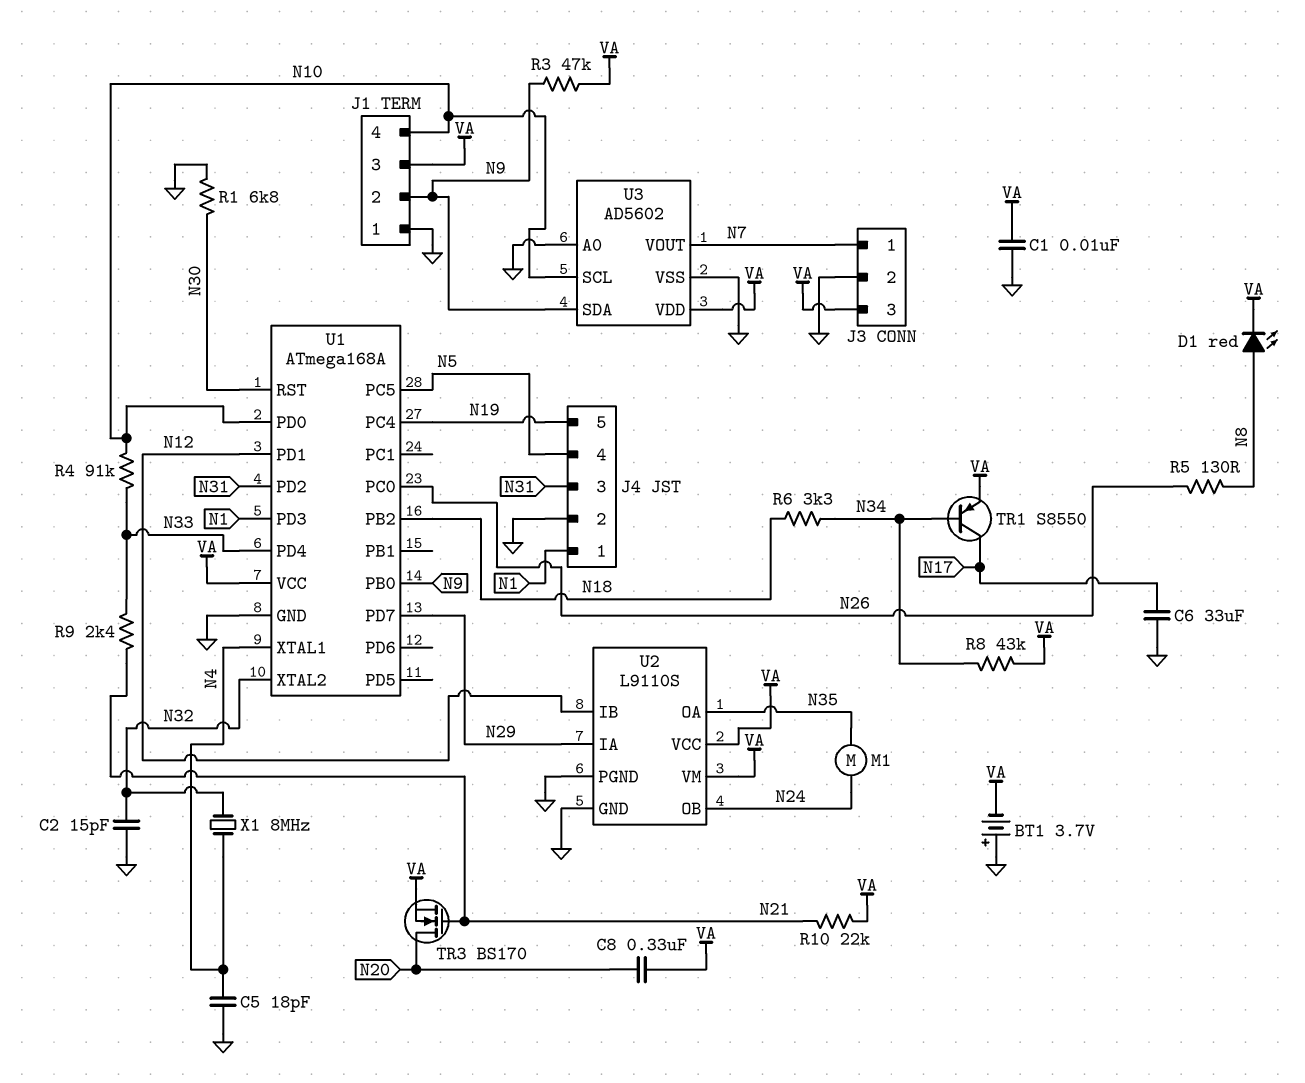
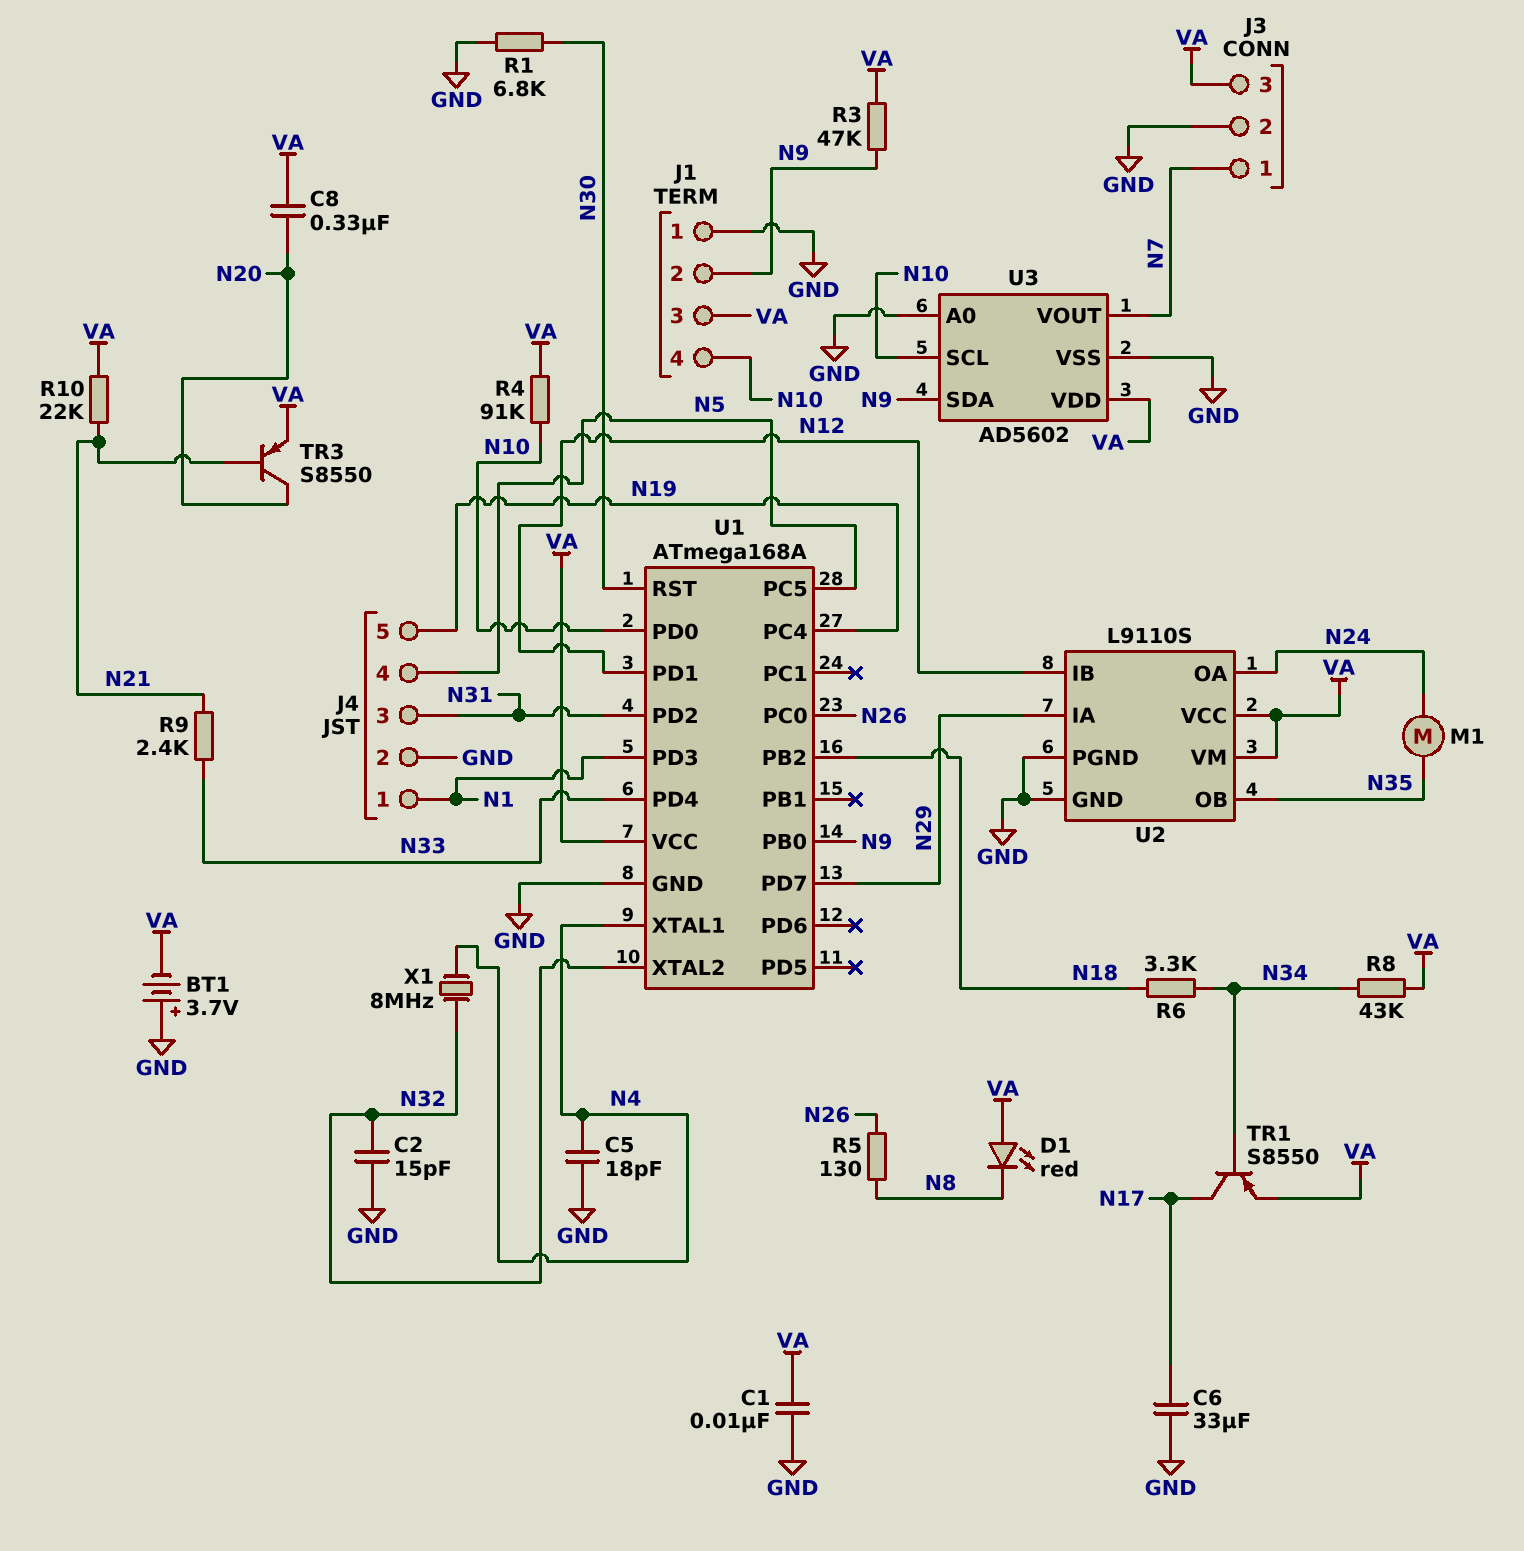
D1: LED red (A N8, K VA) -> LED red (A VA, K N8)
R4: 91k (N10, N33) -> 91k (N10, VA)
TR3: NMOS BS170 (G N21, D N20, S VA) -> PNP S8550 (B N21, C N20, E VA)
U2 pin OA: N35 -> N24
U2 pin OB: N24 -> N35

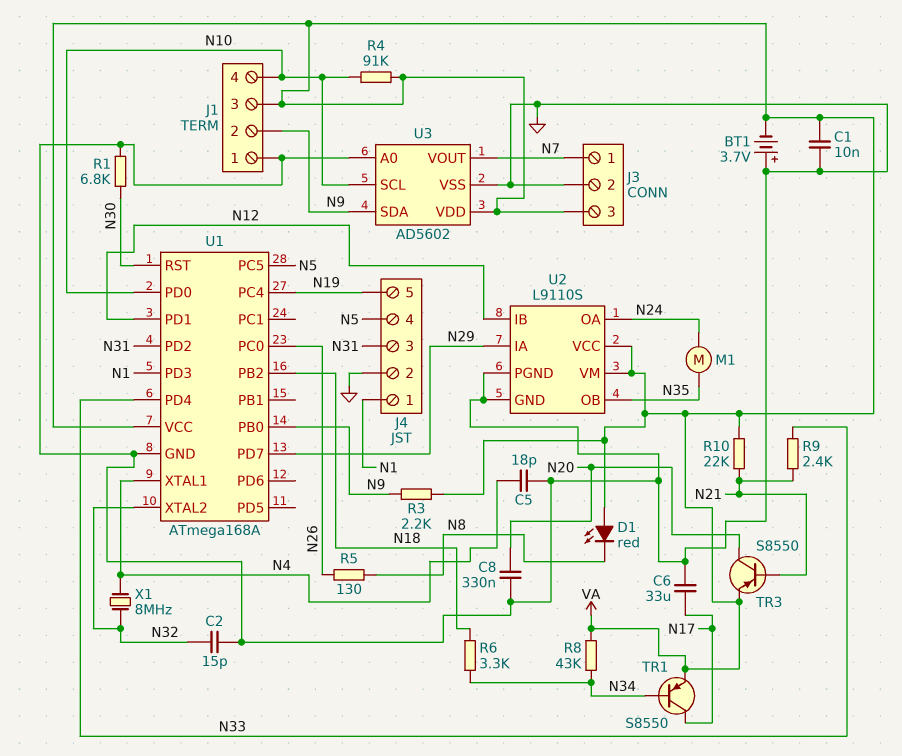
C8: 330nF (N20, VA) -> 330nF (GND, N20)
R3: 47k (N9, VA) -> 2.2k (N9, VA)

